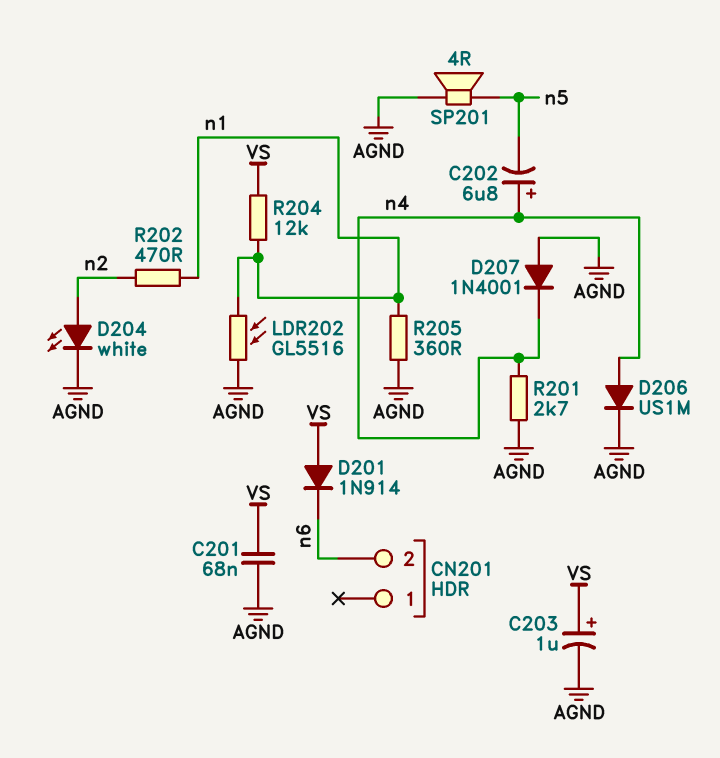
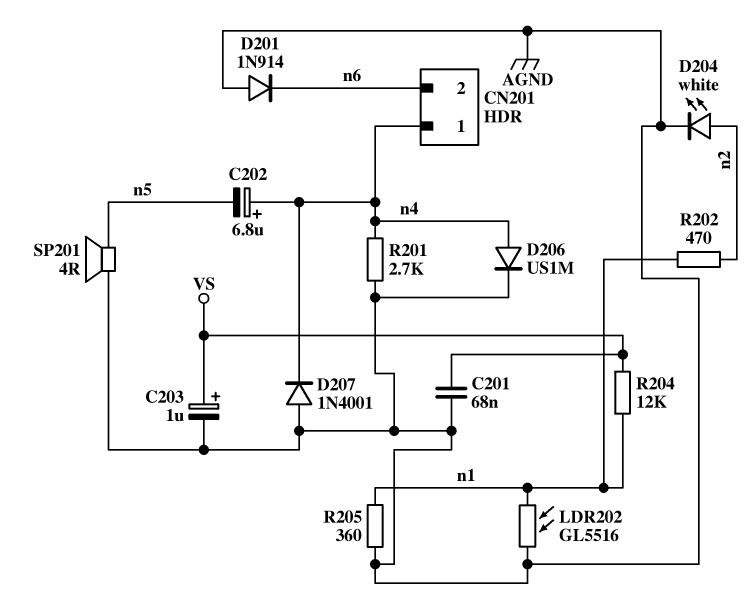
CN201 pin 1: none -> n4
D201: diode 1N914 (A VS, K n6) -> diode 1N914 (A AGND, K n6)

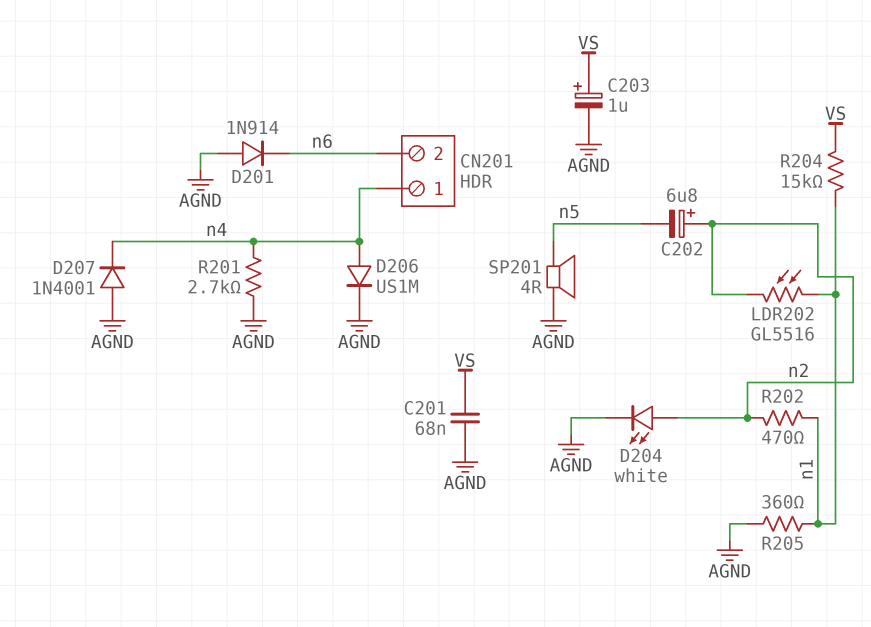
C202: 6.8uF (plus n4, minus n5) -> 6.8uF (plus n2, minus n5)
LDR202: GL5516 (AGND, n1) -> GL5516 (n1, n2)
R204: 12k (VS, n1) -> 15k (VS, n1)

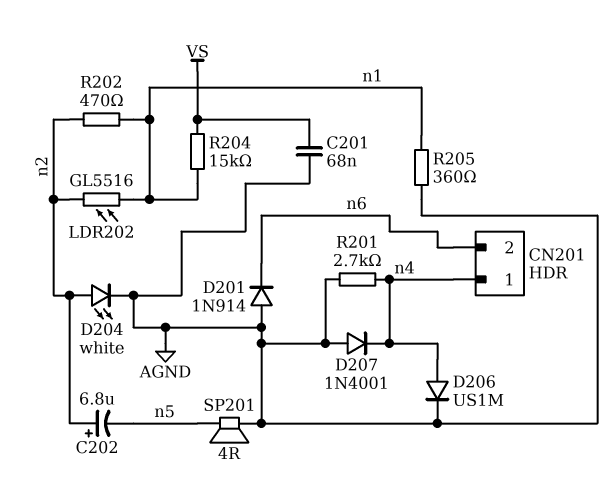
C203: 1uF (plus VS, minus AGND) -> none

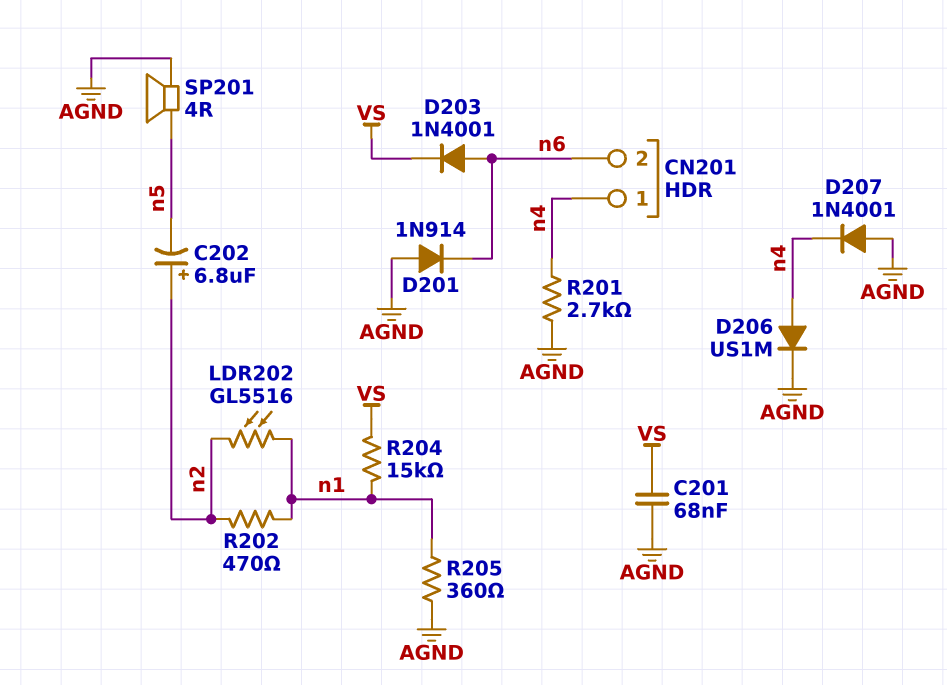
D203: none -> diode 1N4001 (A n6, K VS)
D204: LED white (A n2, K AGND) -> none

